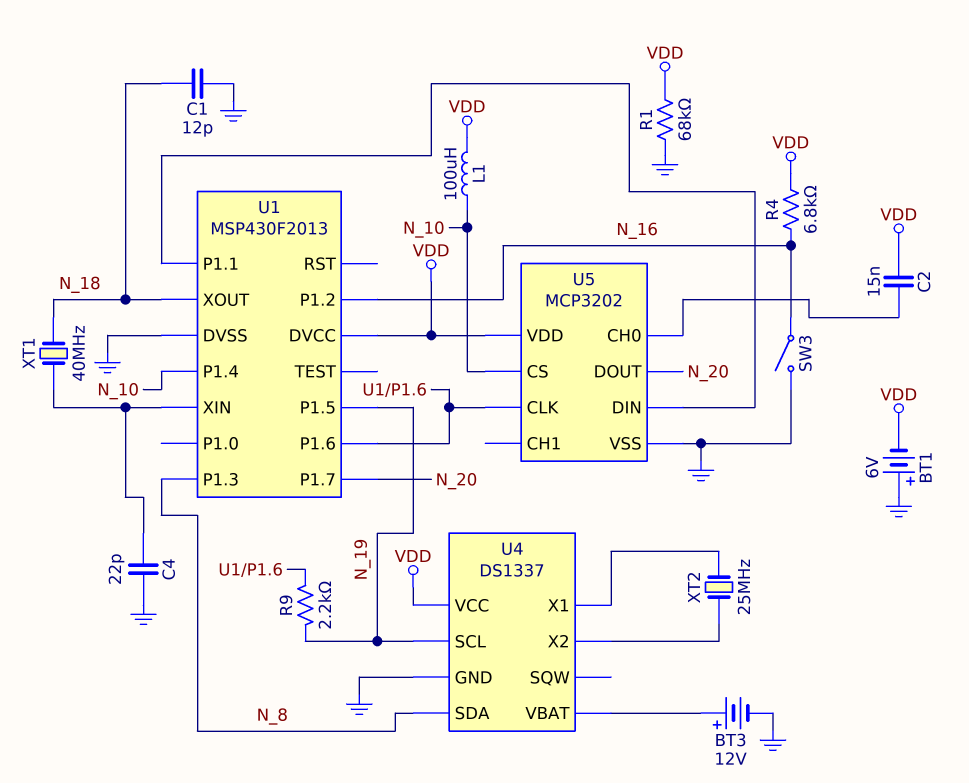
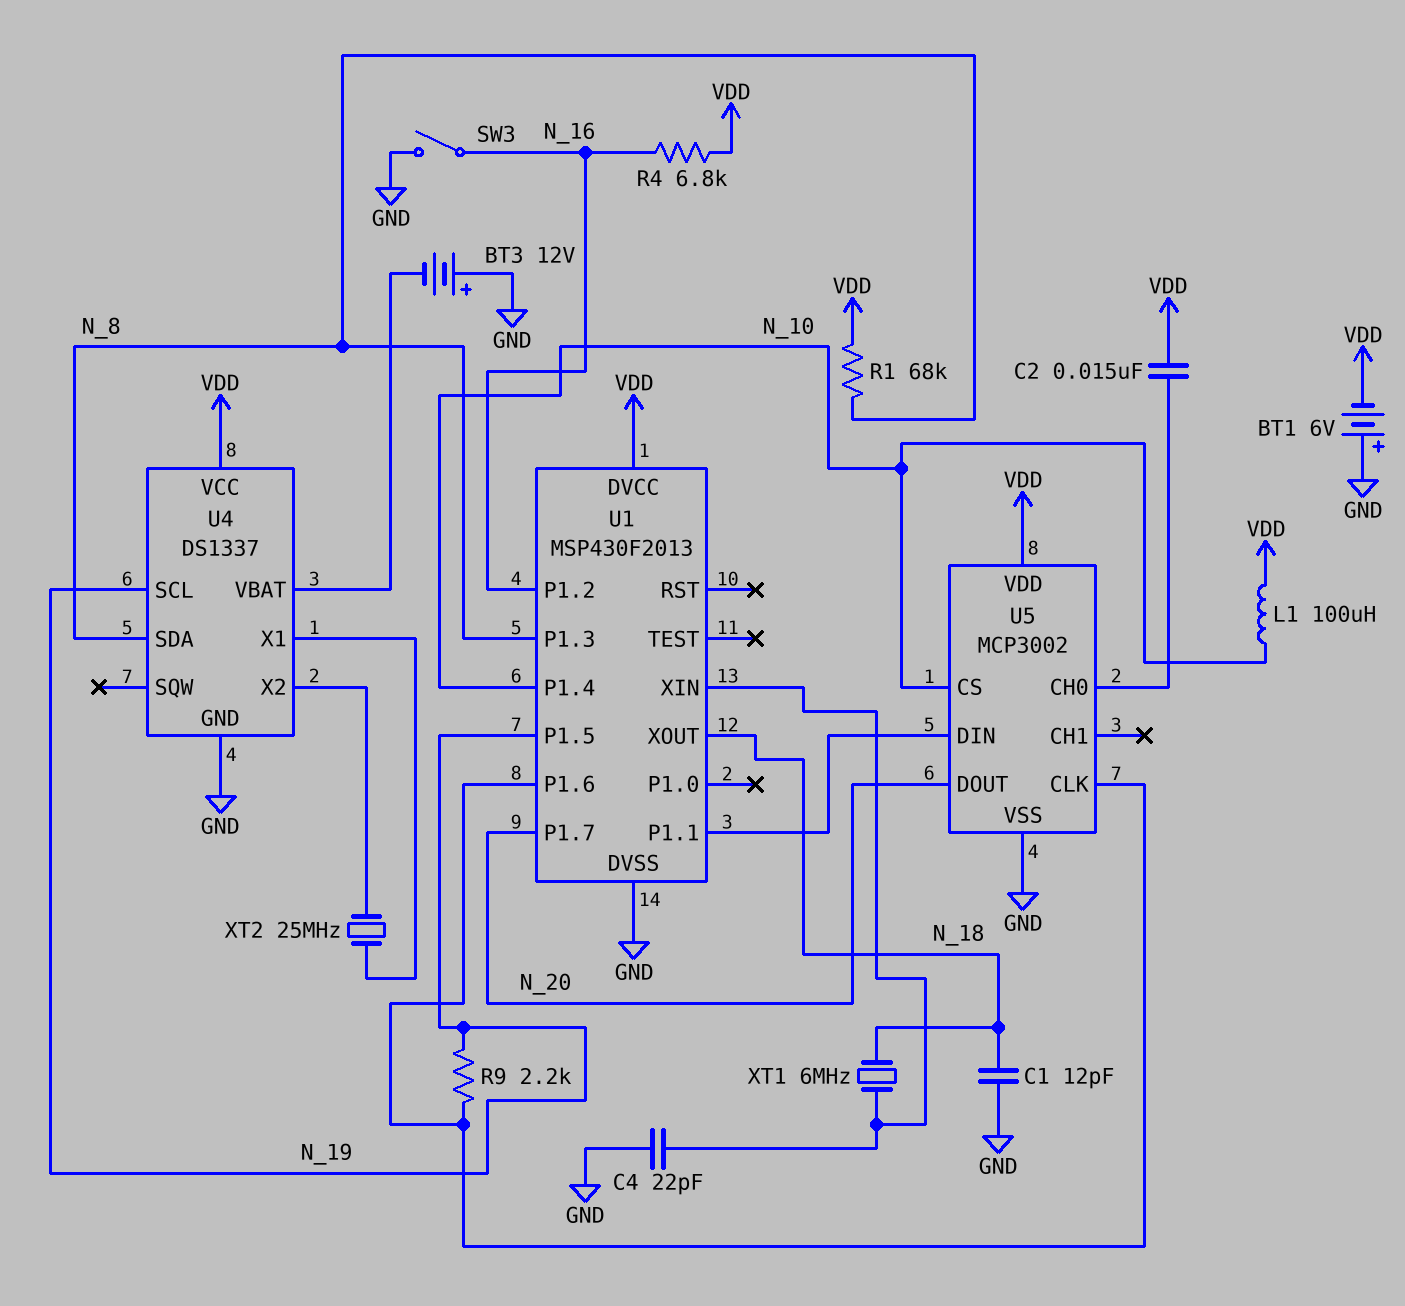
BT3: 12V (plus U4/VBAT, minus GND) -> 12V (plus GND, minus U4/VBAT)
R1: 68k (GND, VDD) -> 68k (N_8, VDD)
U5: MCP3202 -> MCP3002
XT1: 40MHz (N_18, U1/XIN) -> 6MHz (N_18, U1/XIN)

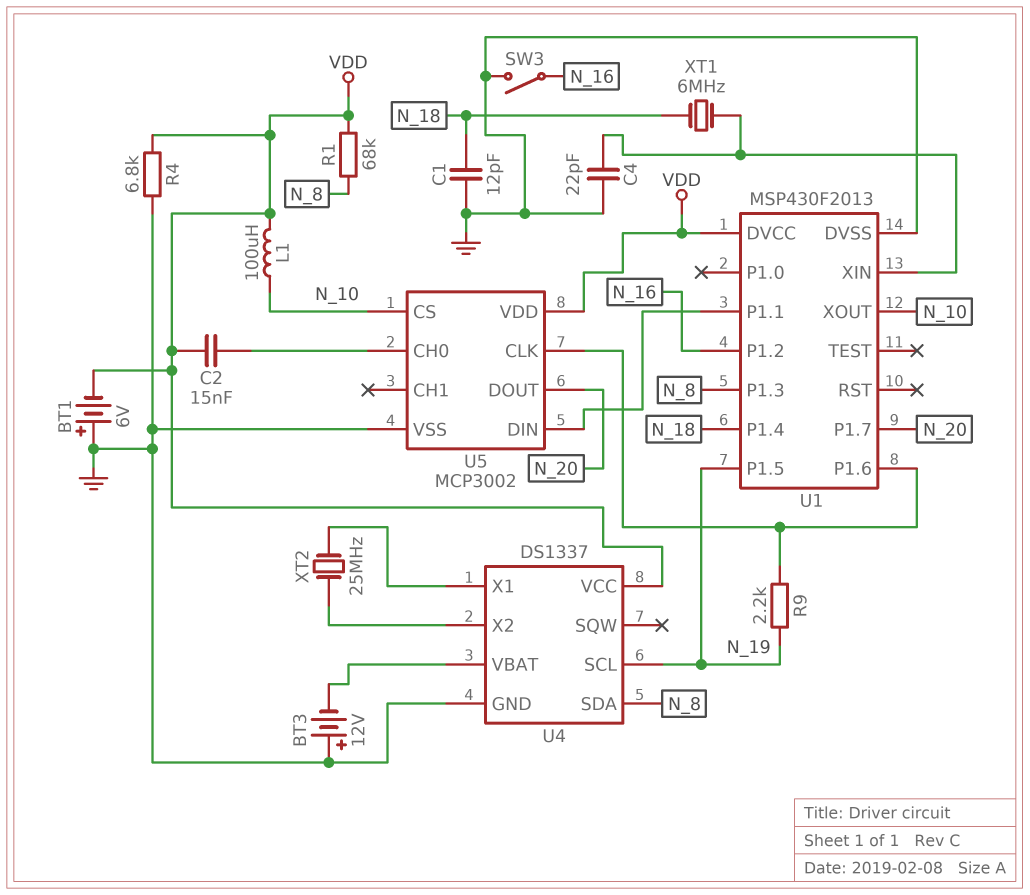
R4: 6.8k (N_16, VDD) -> 6.8k (GND, VDD)
U1 pin P1.4: N_10 -> N_18
U1 pin XOUT: N_18 -> N_10

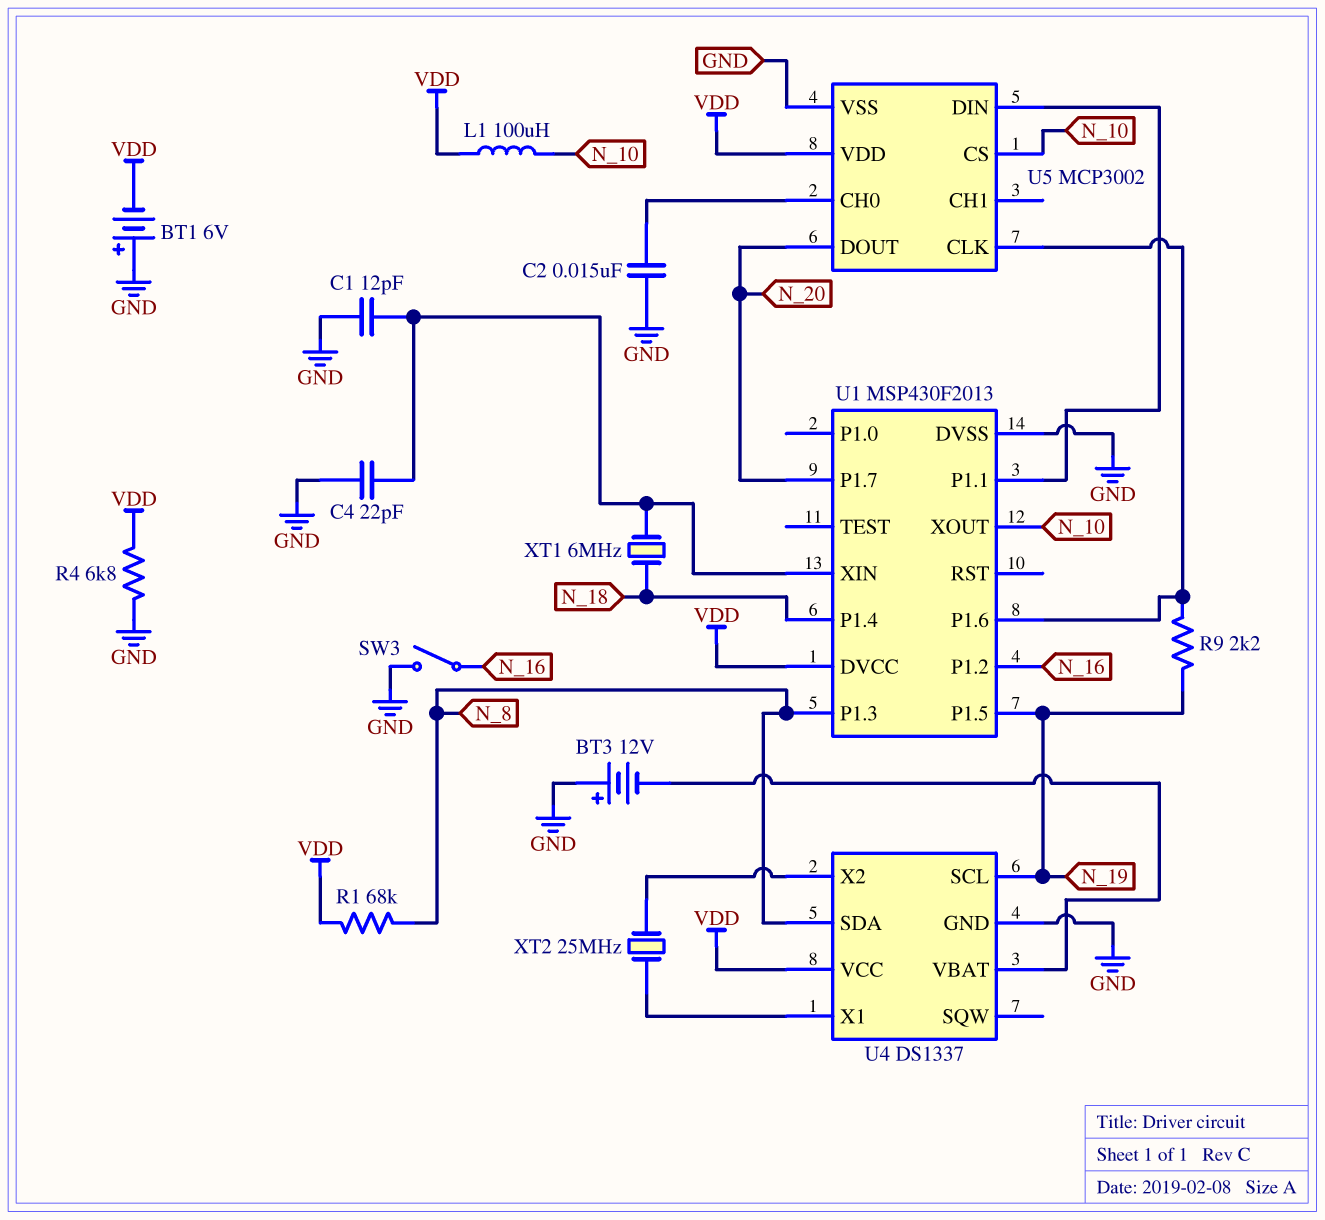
C1: 12pF (GND, N_18) -> 12pF (GND, U1/XIN)
C2: 15nF (U5/CH0, VDD) -> 15nF (GND, U5/CH0)

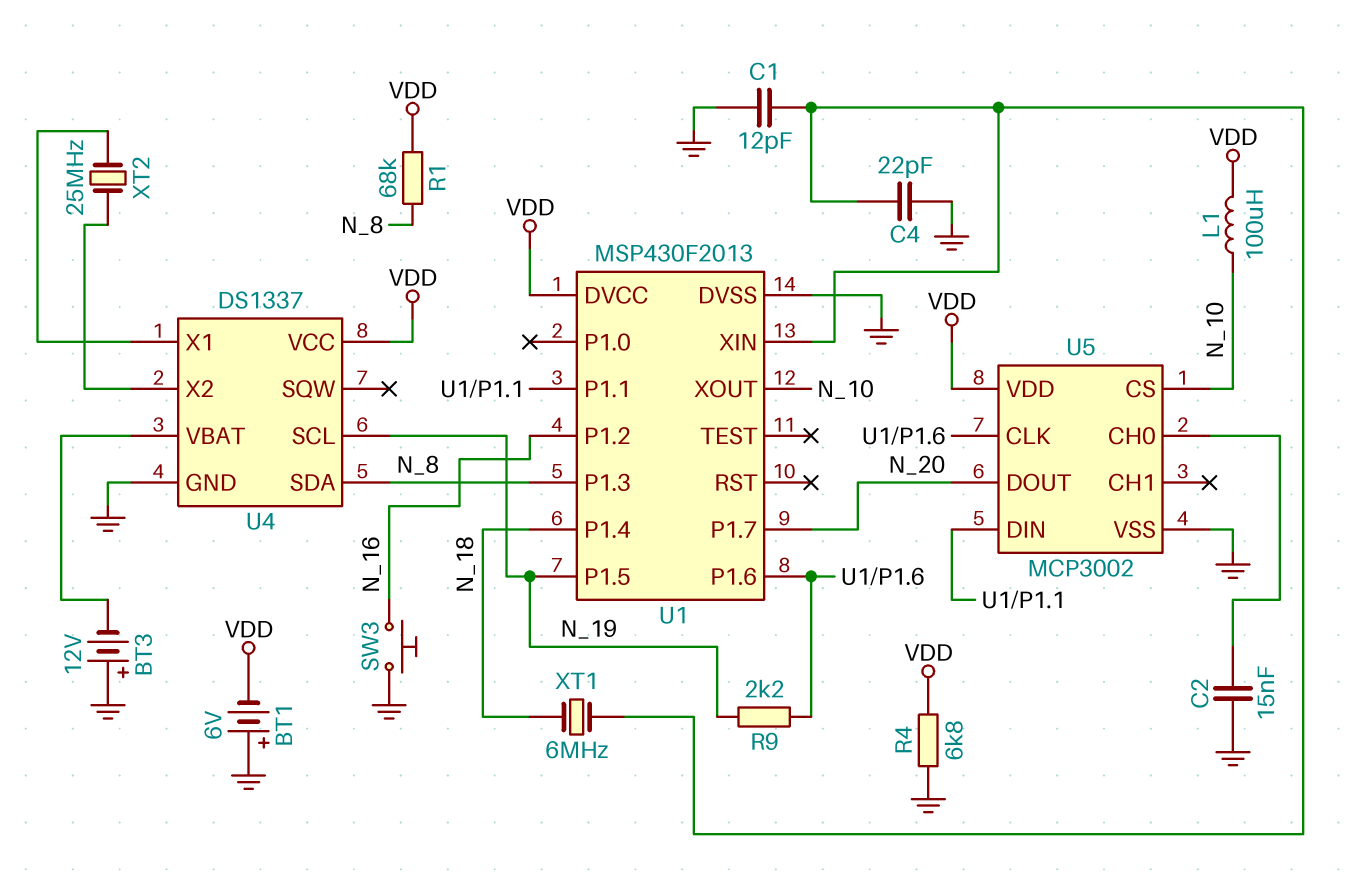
SW3: switch (GND, N_16) -> button (GND, N_16)

